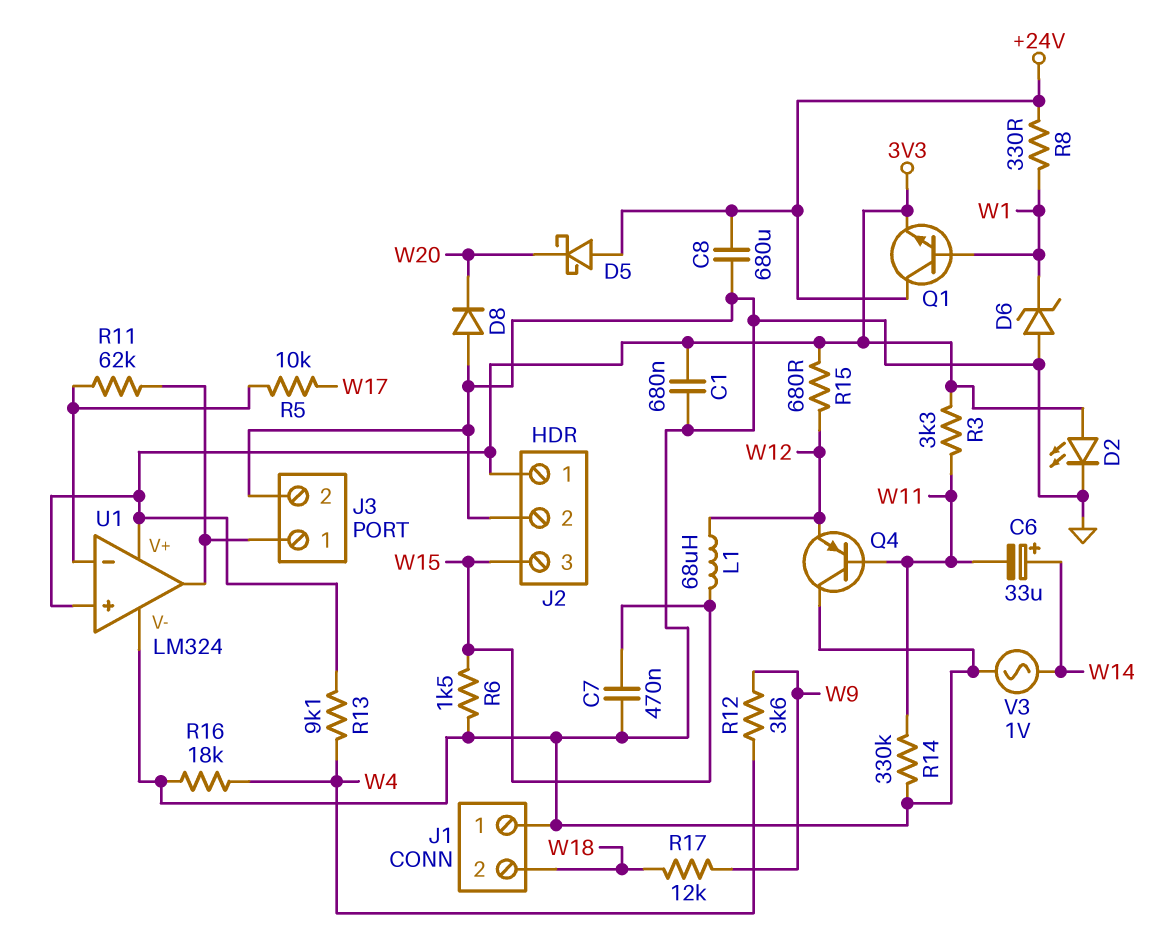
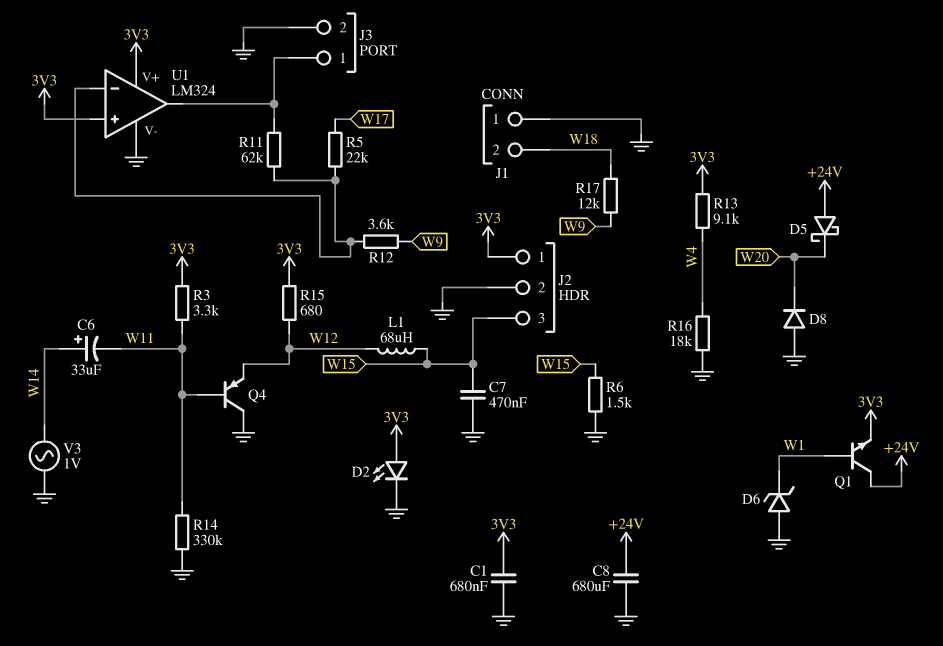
R5: 10k (U1/in-, W17) -> 22k (U1/in-, W17)
R8: 330 (+24V, W1) -> none
R12: 3.6k (W4, W9) -> 3.6k (U1/in-, W9)

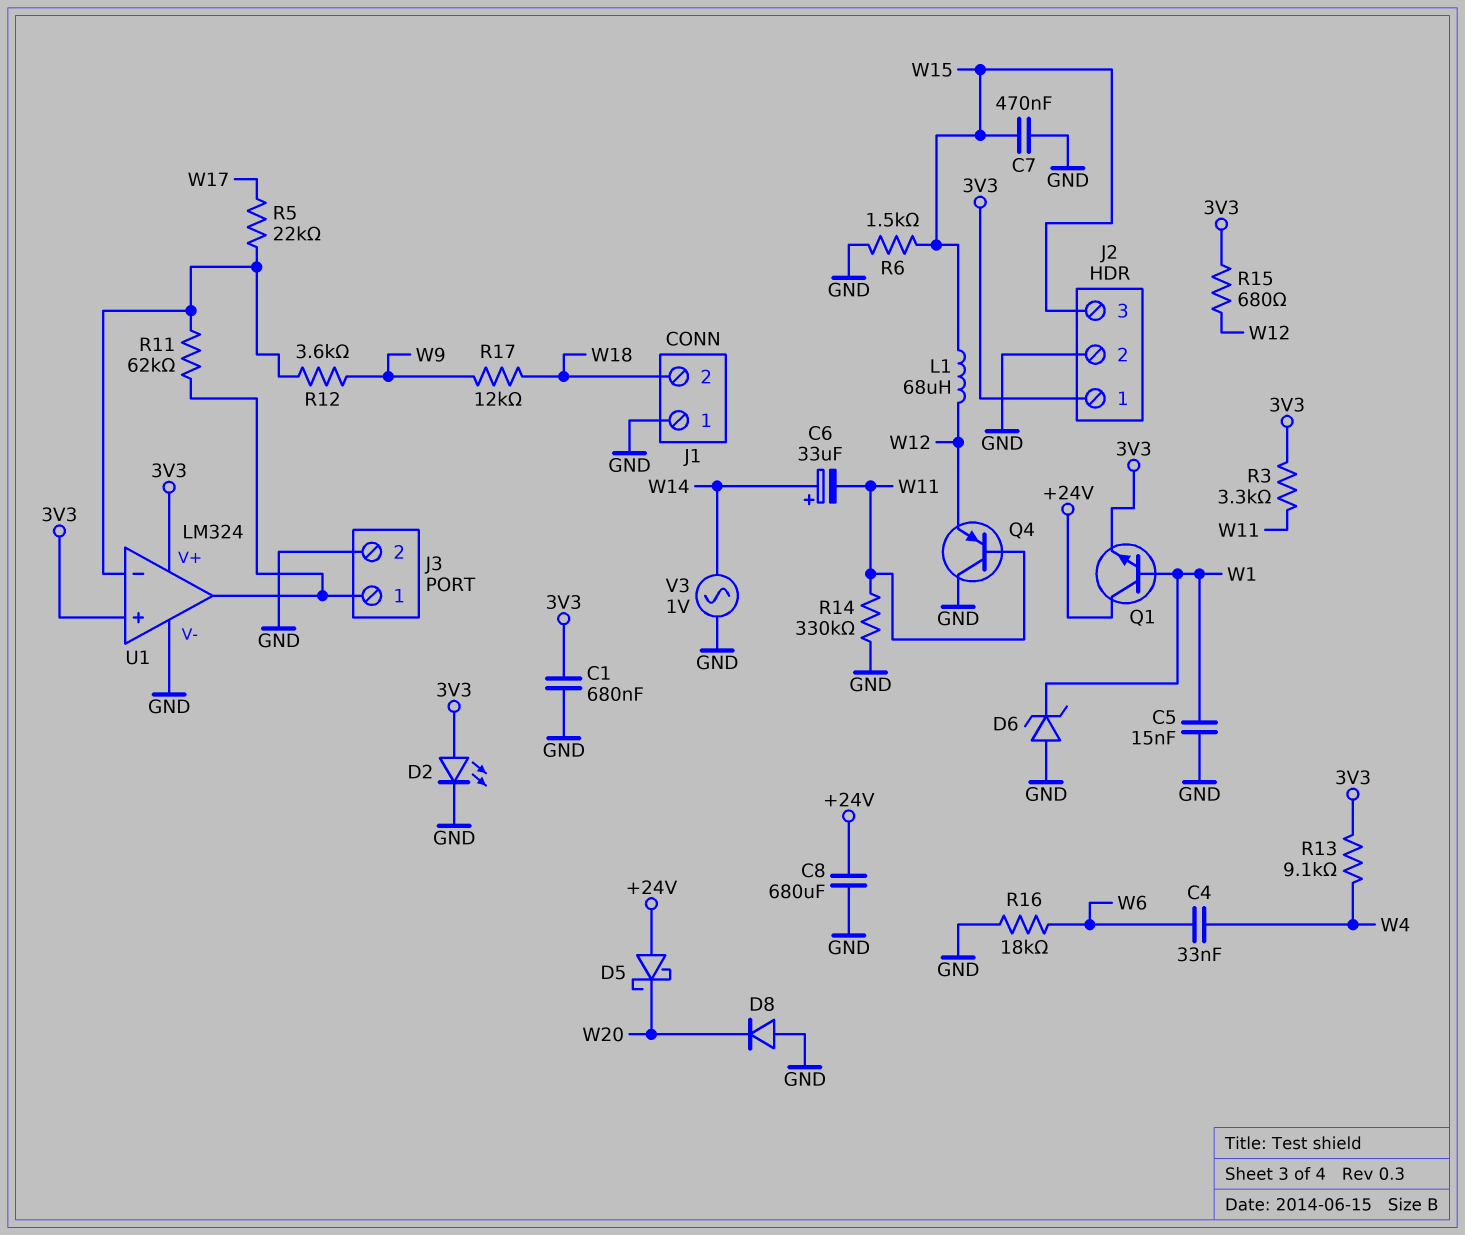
C4: none -> 33nF (W4, W6)
C5: none -> 15nF (GND, W1)
R16: 18k (GND, W4) -> 18k (GND, W6)

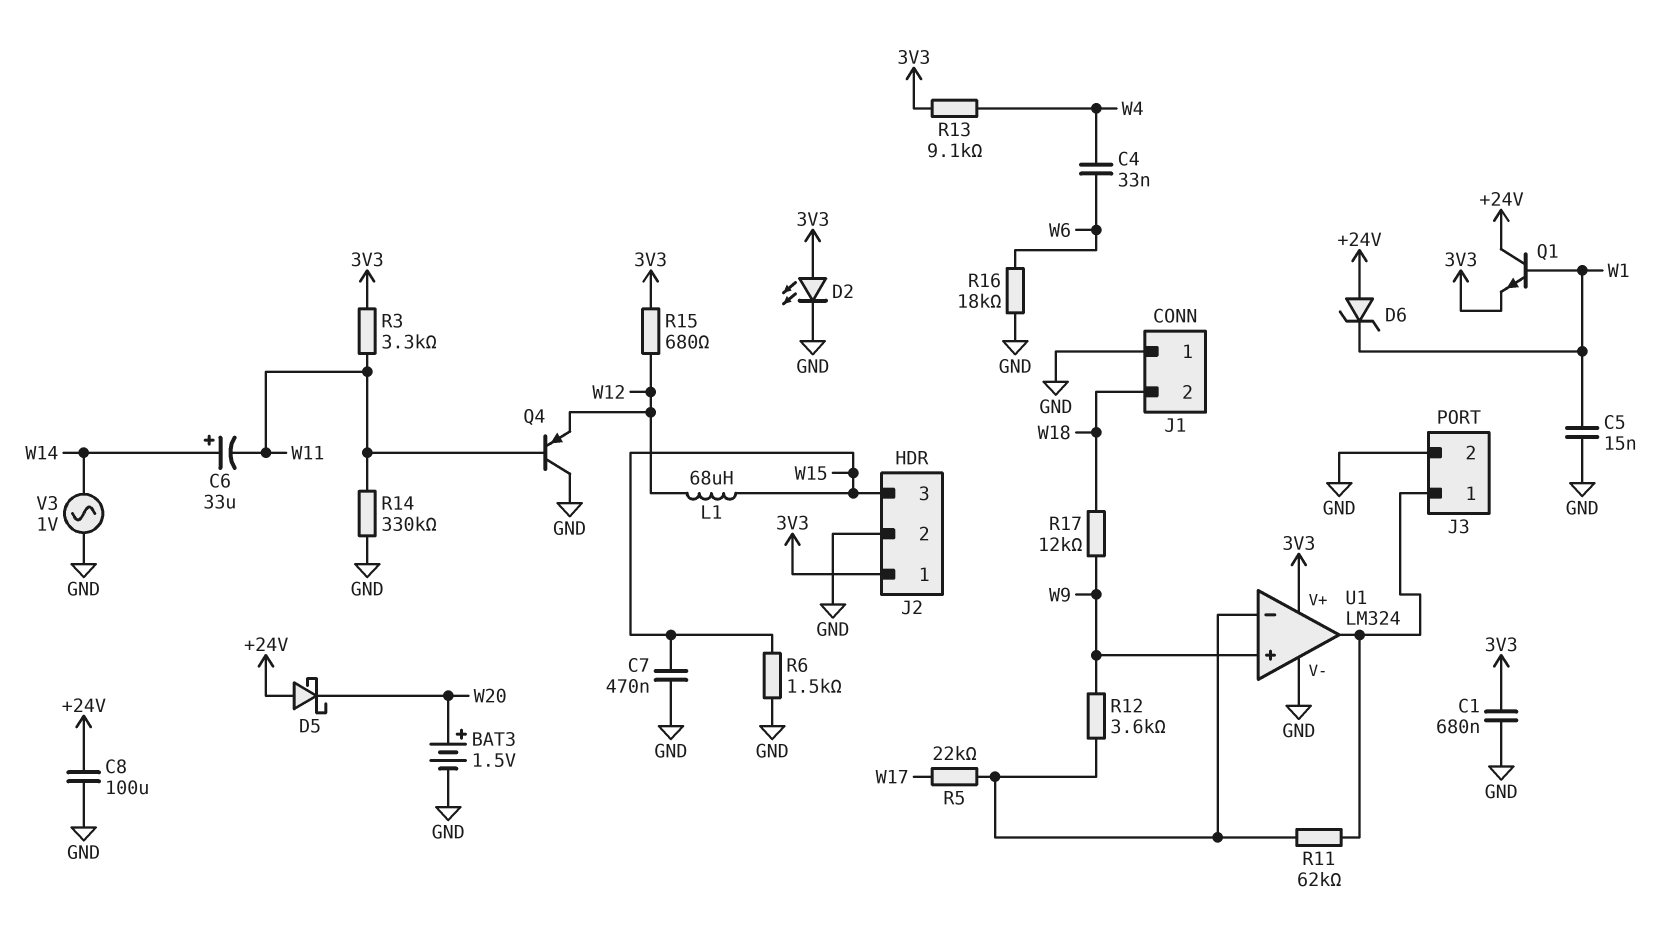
BAT3: none -> 1.5V (plus W20, minus GND)
C8: 680uF (+24V, GND) -> 100uF (+24V, GND)
D6: zener (A GND, K W1) -> zener (A +24V, K W1)
D8: diode (A GND, K W20) -> none
U1 pin in+: 3V3 -> W9

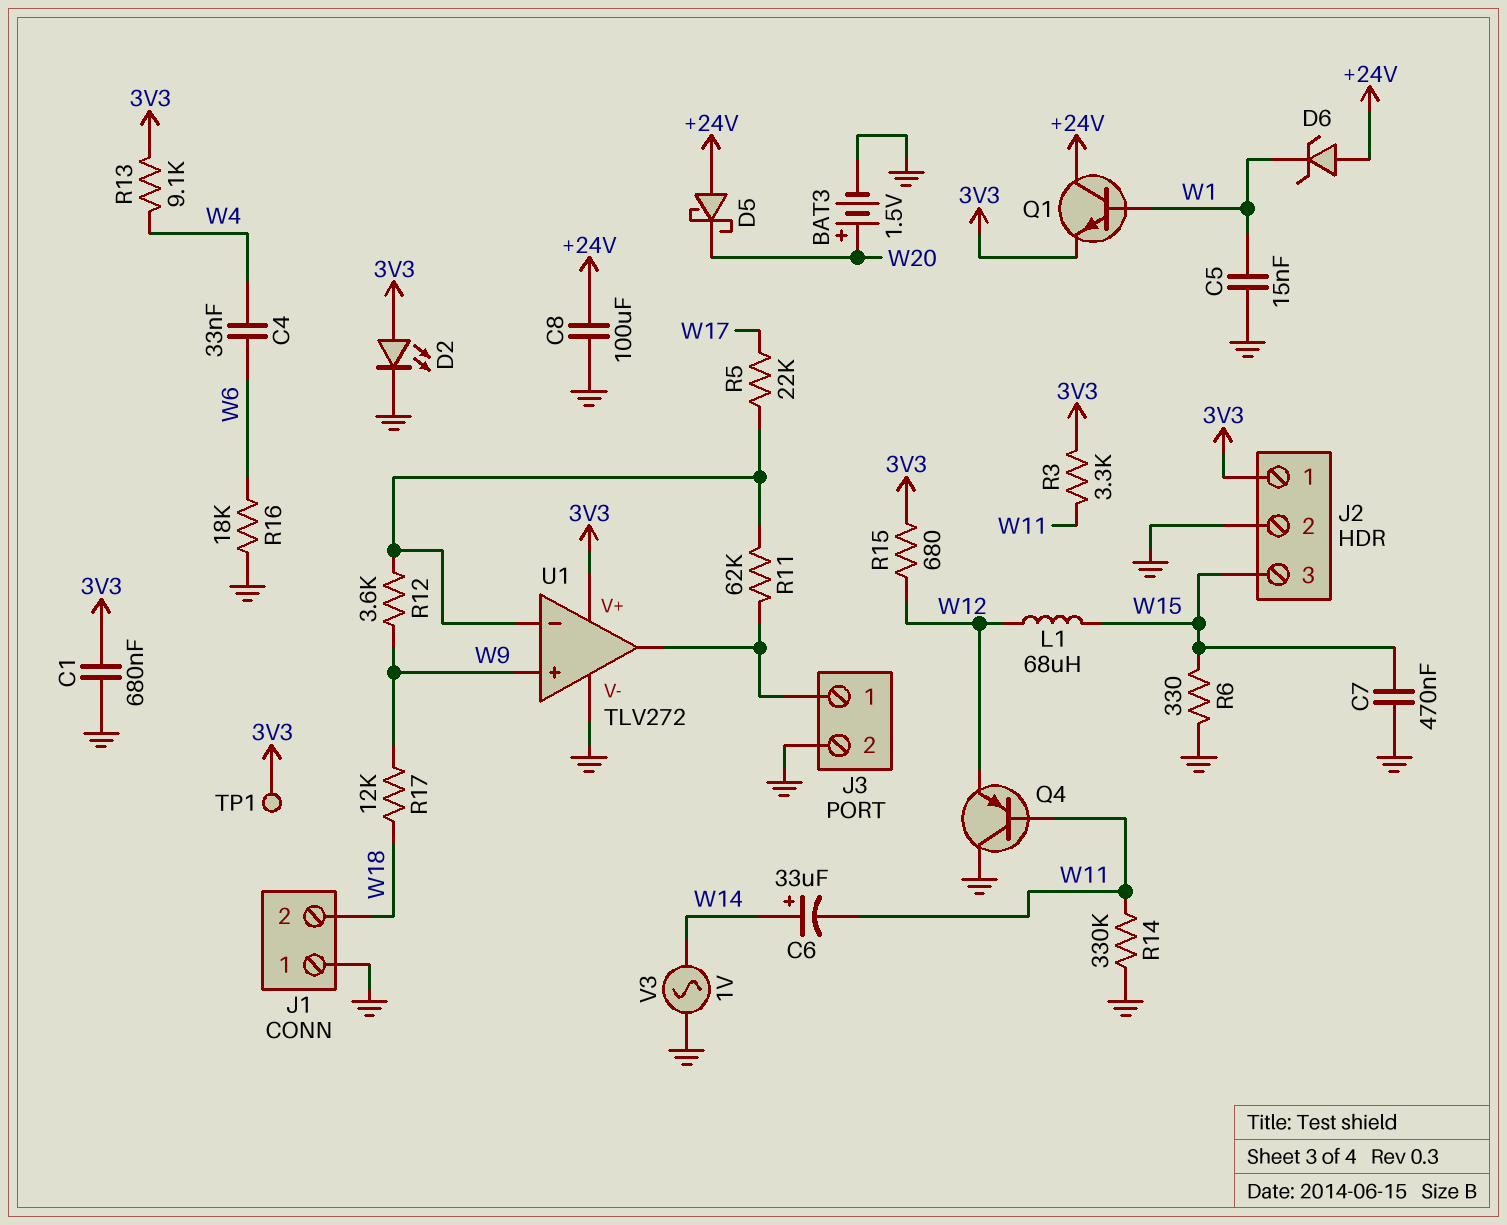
R6: 1.5k (GND, W15) -> 330 (GND, W15)
TP1: none -> test point (3V3)
U1: LM324 -> TLV272

